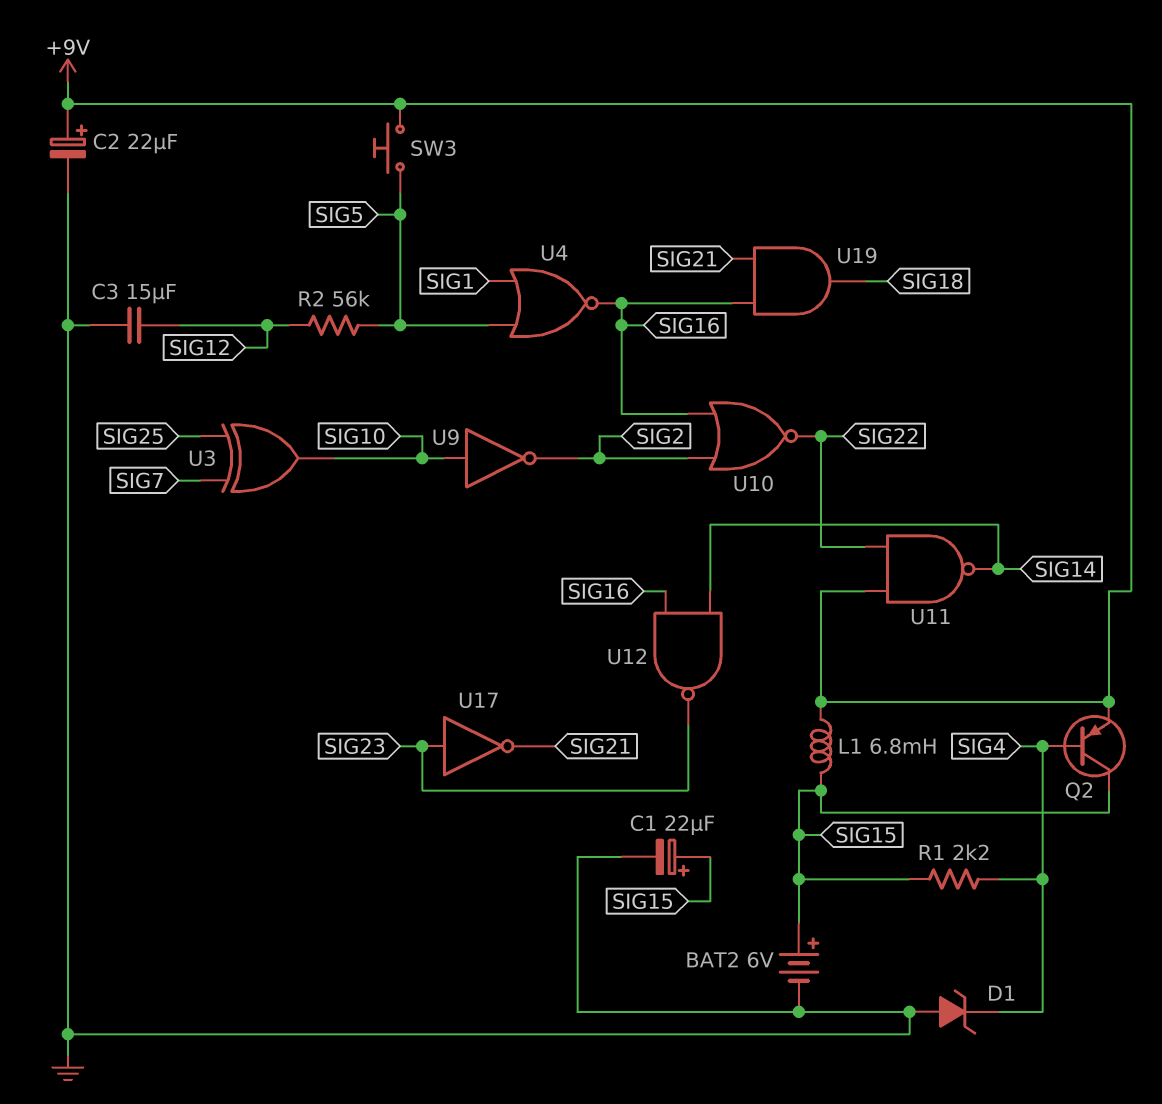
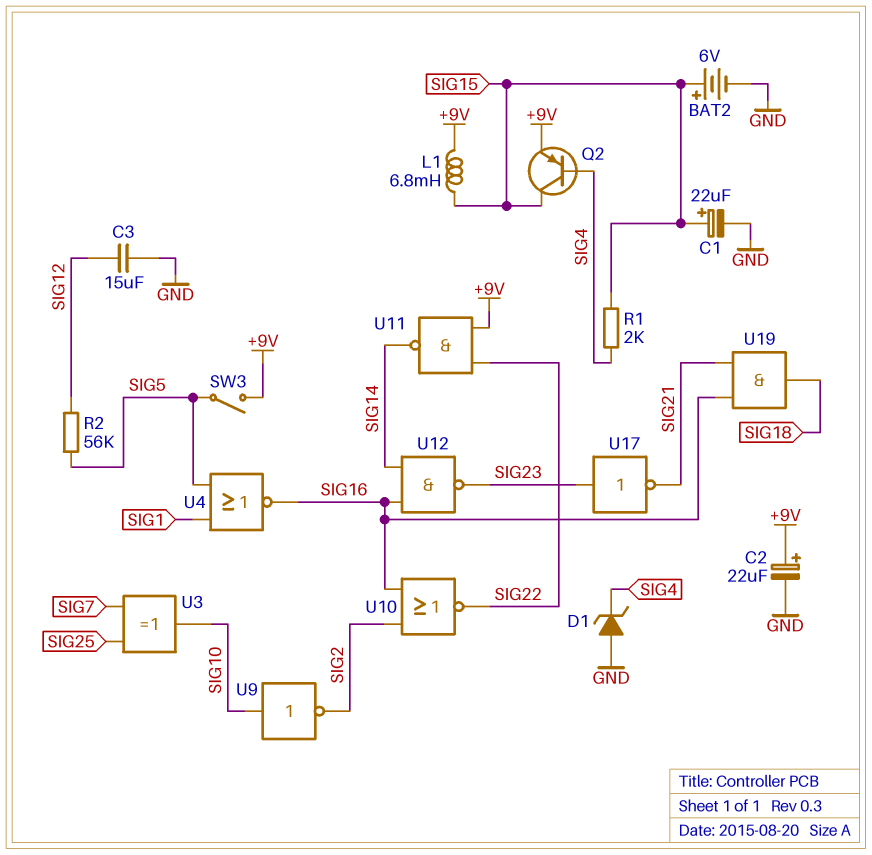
R1: 2.2k (SIG4, SIG15) -> 2k (SIG4, SIG15)
SW3: button (+9V, SIG5) -> switch (+9V, SIG5)

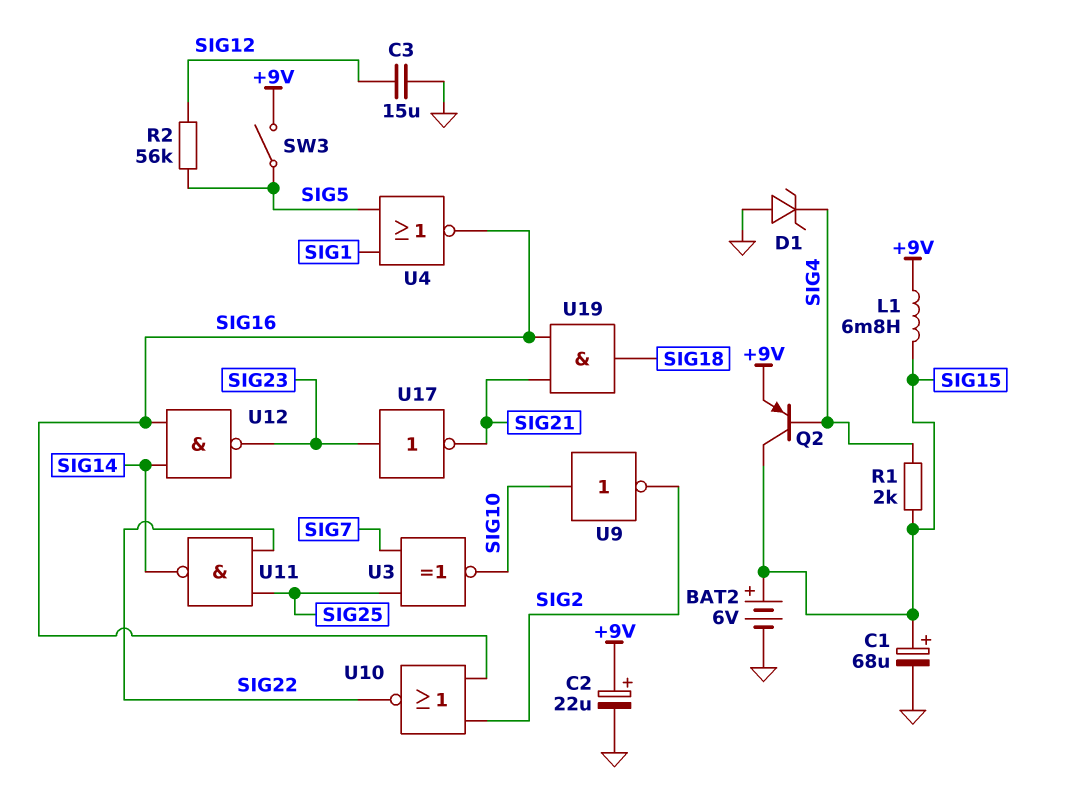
C1: 22uF (plus SIG15, minus GND) -> 68uF (plus SIG15, minus GND)
U3: XOR (in SIG7, in SIG25, out SIG10) -> XNOR (in SIG7, in SIG25, out SIG10)
U11: NAND (in +9V, in SIG22, out SIG14) -> NAND (in SIG22, in SIG25, out SIG14)

